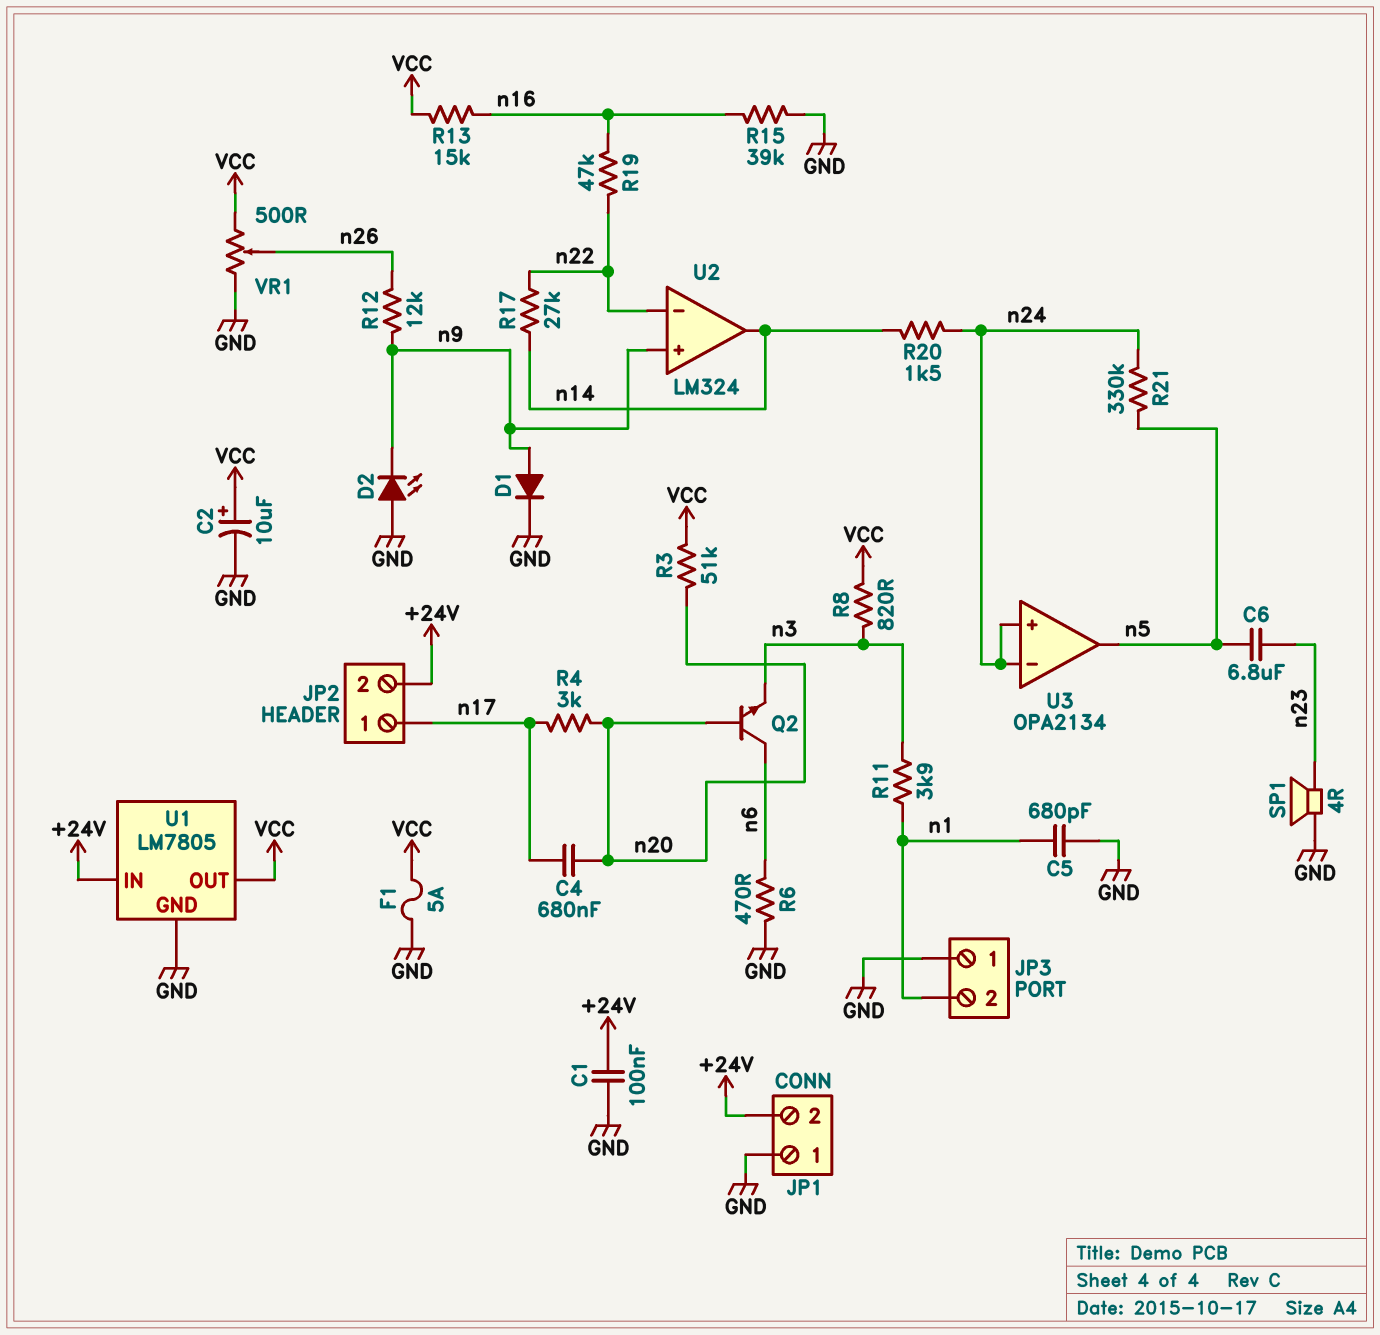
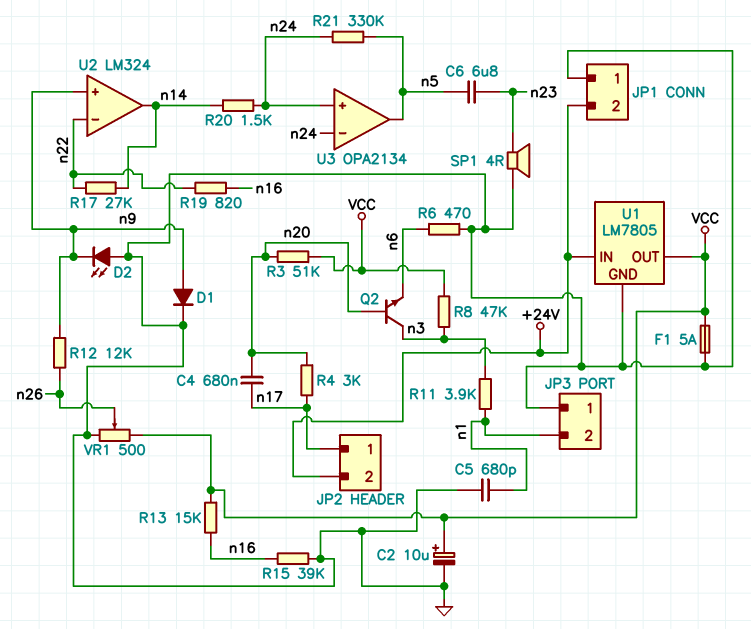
C1: 100nF (+24V, GND) -> none
Q2: NPN (B n20, C n6, E n3) -> NPN (B n20, C n3, E n6)
R8: 820 (VCC, n3) -> 47k (VCC, n3)
R19: 47k (n16, n22) -> 820 (n16, n22)

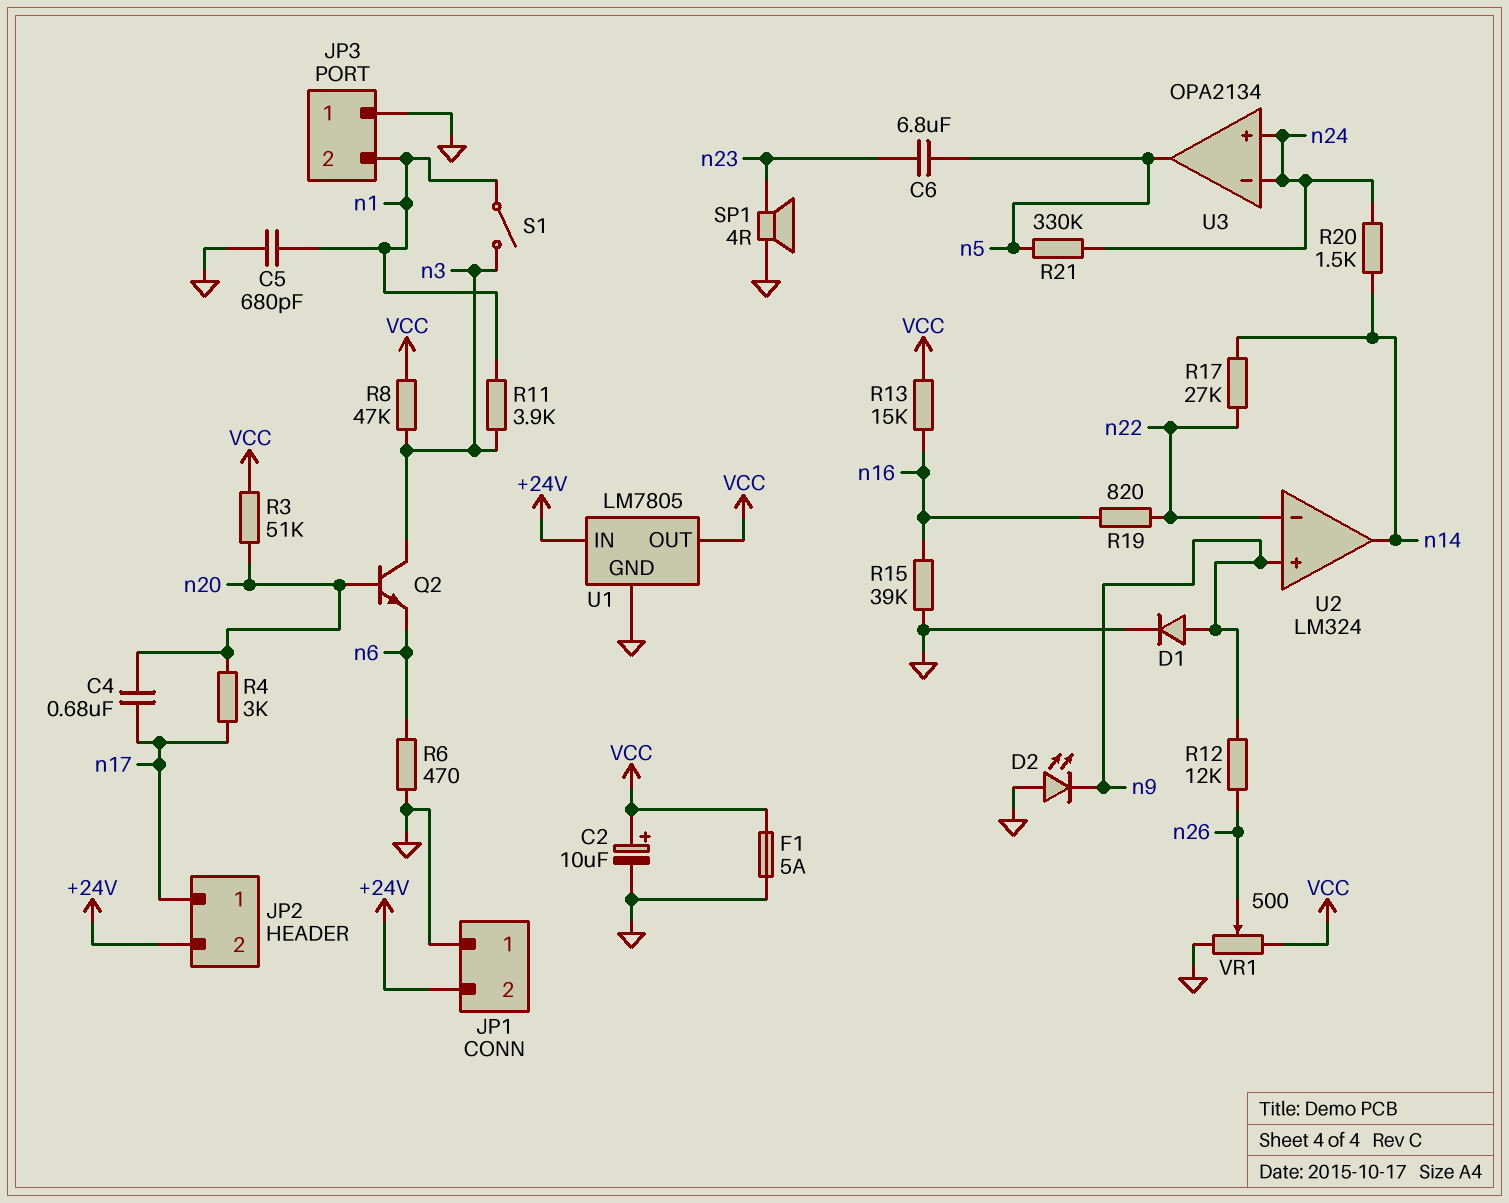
S1: none -> switch (n1, n3)

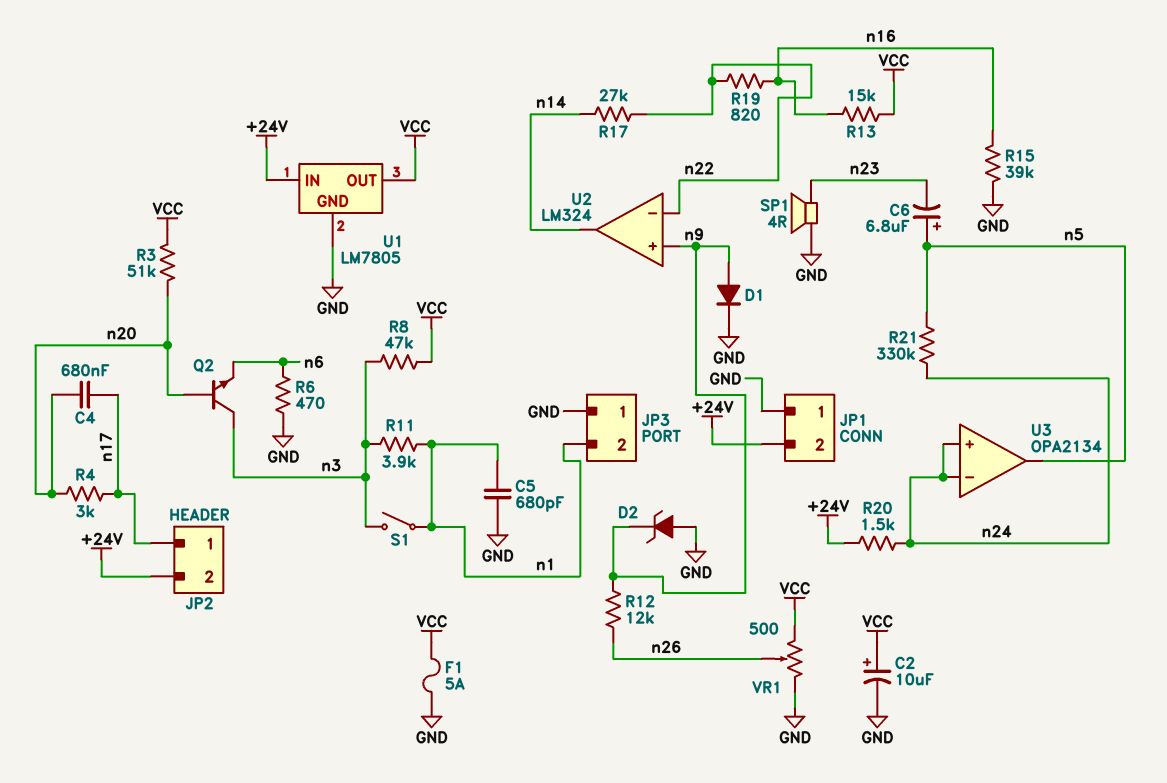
C6: 6.8uF (n5, n23) -> 6.8uF (plus n5, minus n23)
D2: LED (A GND, K n9) -> zener (A GND, K n9)
R20: 1.5k (n14, n24) -> 1.5k (+24V, n24)

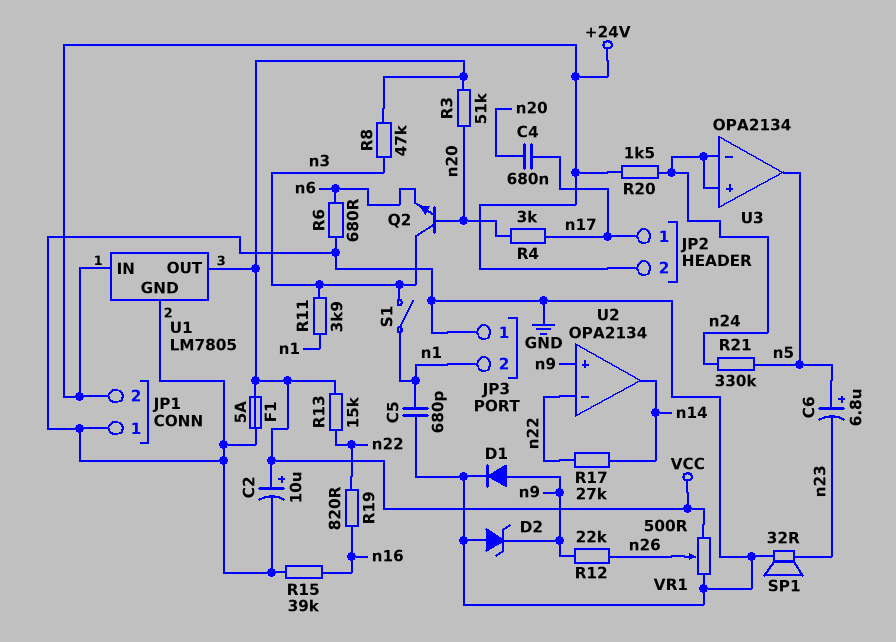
R6: 470 (GND, n6) -> 680 (GND, n6)
R12: 12k (n9, n26) -> 22k (n9, n26)
R13: 15k (VCC, n16) -> 15k (VCC, n22)
SP1: speaker 4R (GND, n23) -> speaker 32R (GND, n23)
U2: LM324 -> OPA2134

